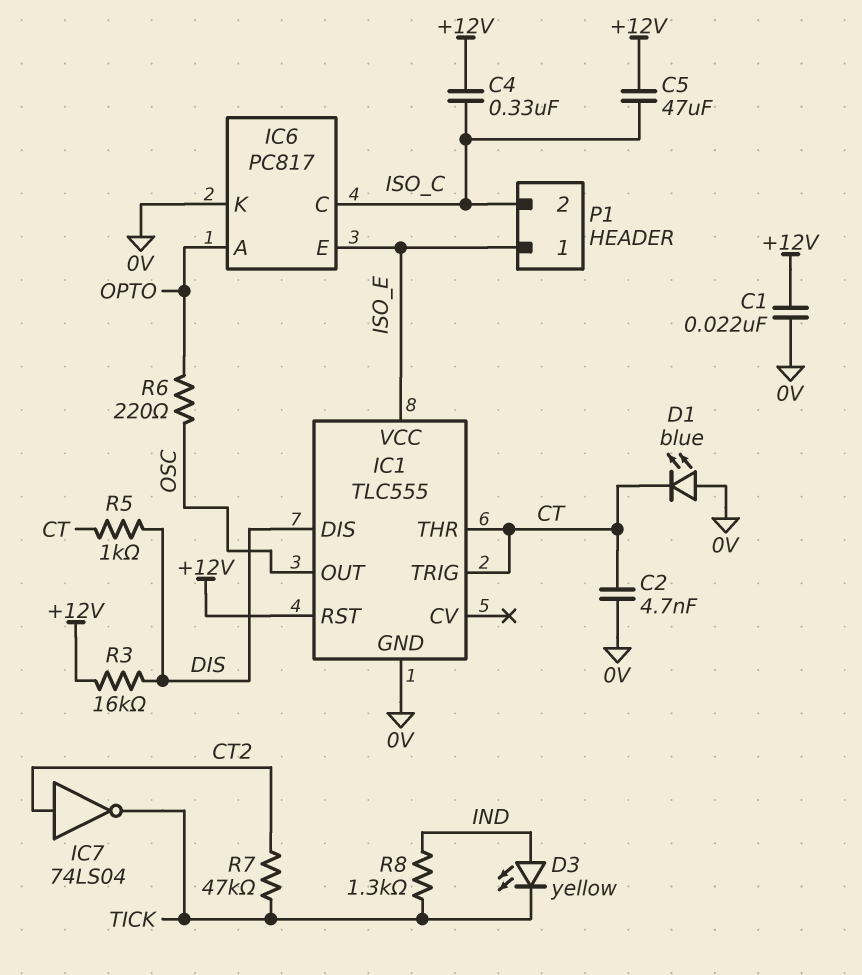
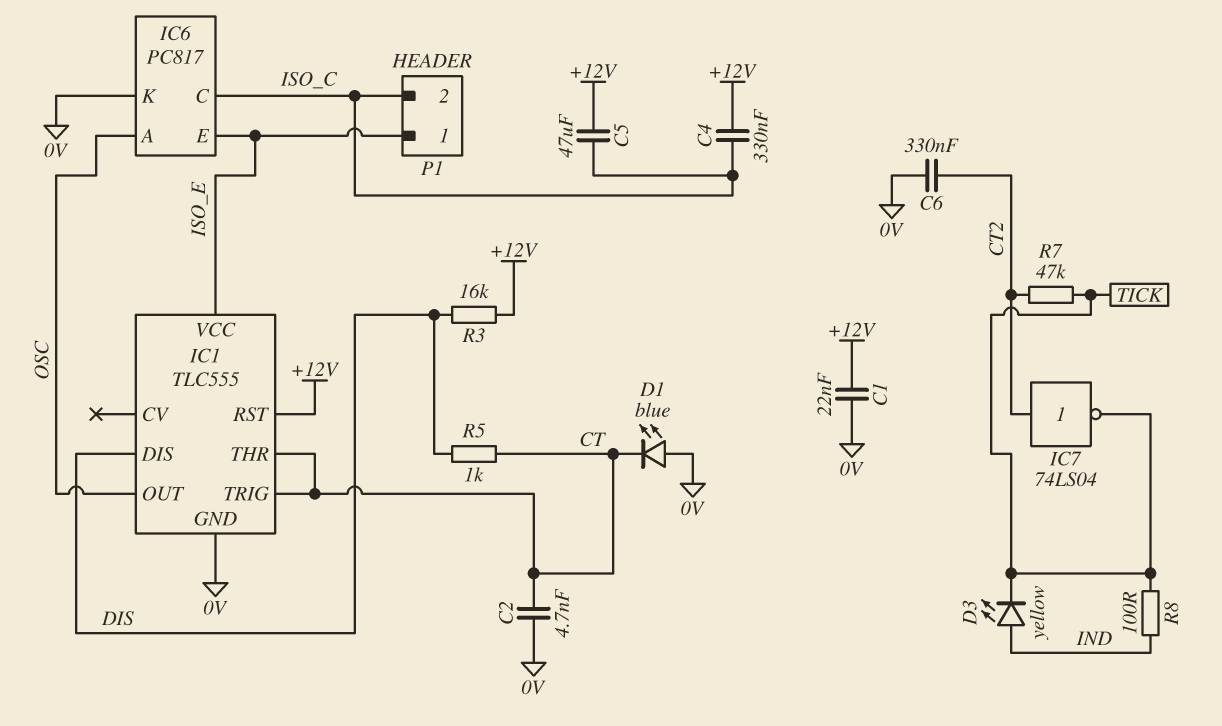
C6: none -> 330nF (0V, CT2)
IC6 pin A: OPTO -> OSC
R6: 220 (OPTO, OSC) -> none
R8: 1.3k (IND, TICK) -> 100 (IND, TICK)

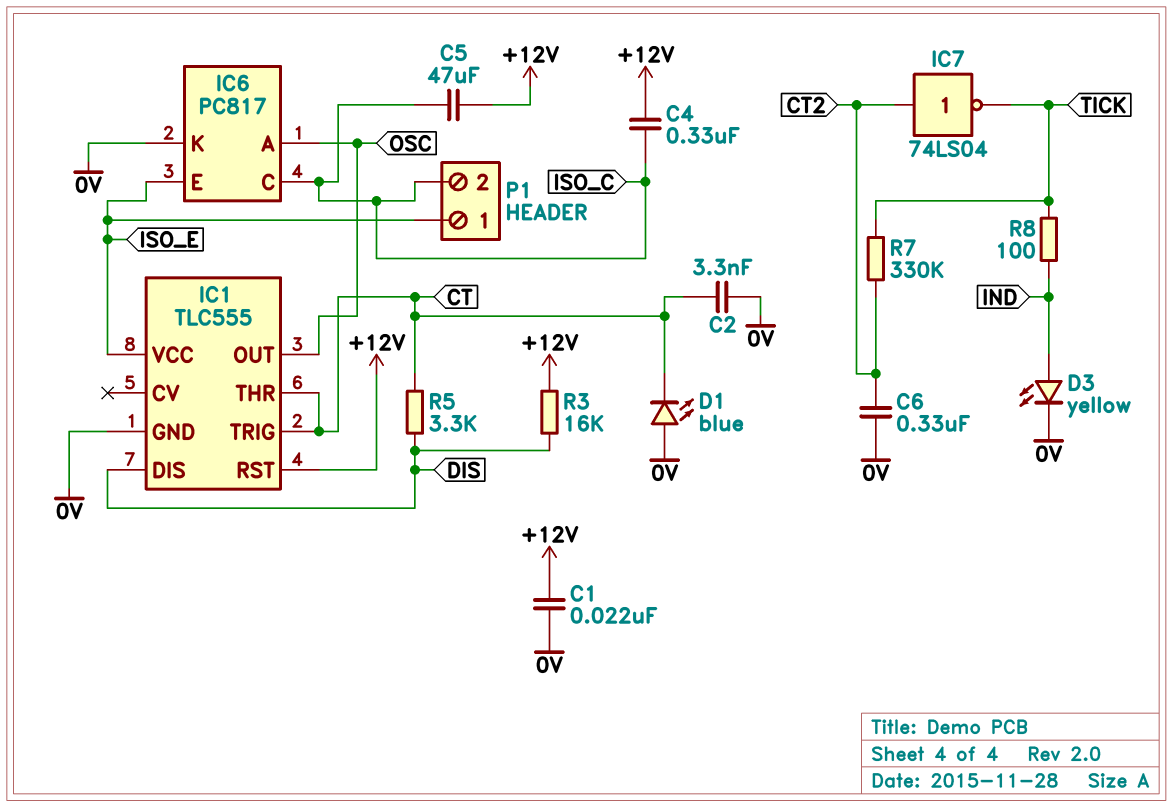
C2: 4.7nF (0V, CT) -> 3.3nF (0V, CT)
D3: LED yellow (A IND, K TICK) -> LED yellow (A IND, K 0V)
R5: 1k (CT, DIS) -> 3.3k (CT, DIS)
R7: 47k (CT2, TICK) -> 330k (CT2, TICK)

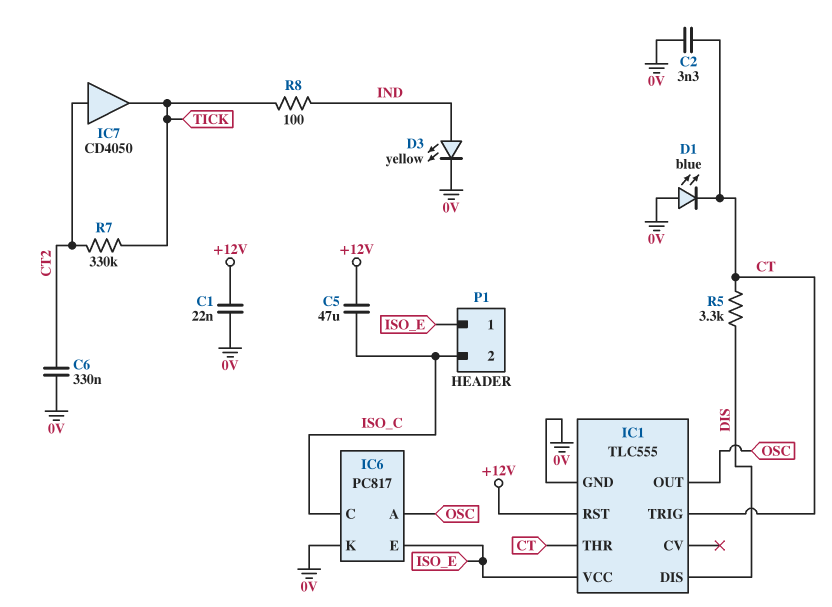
C4: 330nF (+12V, ISO_C) -> none
IC7: NOT 74LS04 (in CT2, out TICK) -> buffer CD4050 (in CT2, out TICK)
R3: 16k (+12V, DIS) -> none

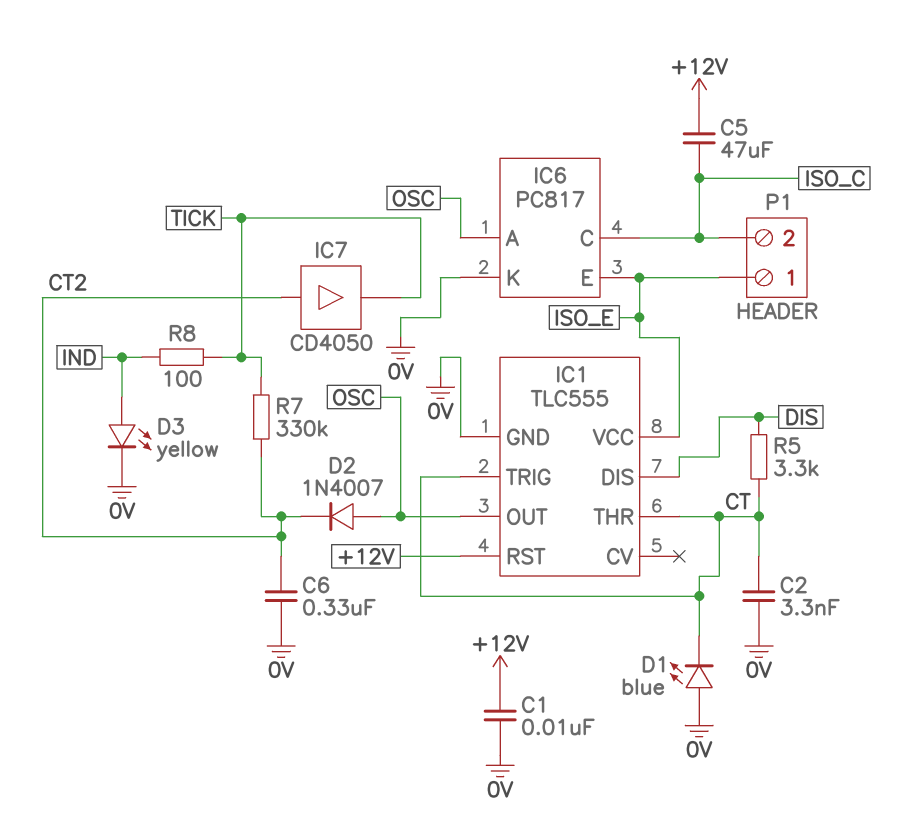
C1: 22nF (+12V, 0V) -> 10nF (+12V, 0V)
D2: none -> diode 1N4007 (A OSC, K CT2)

